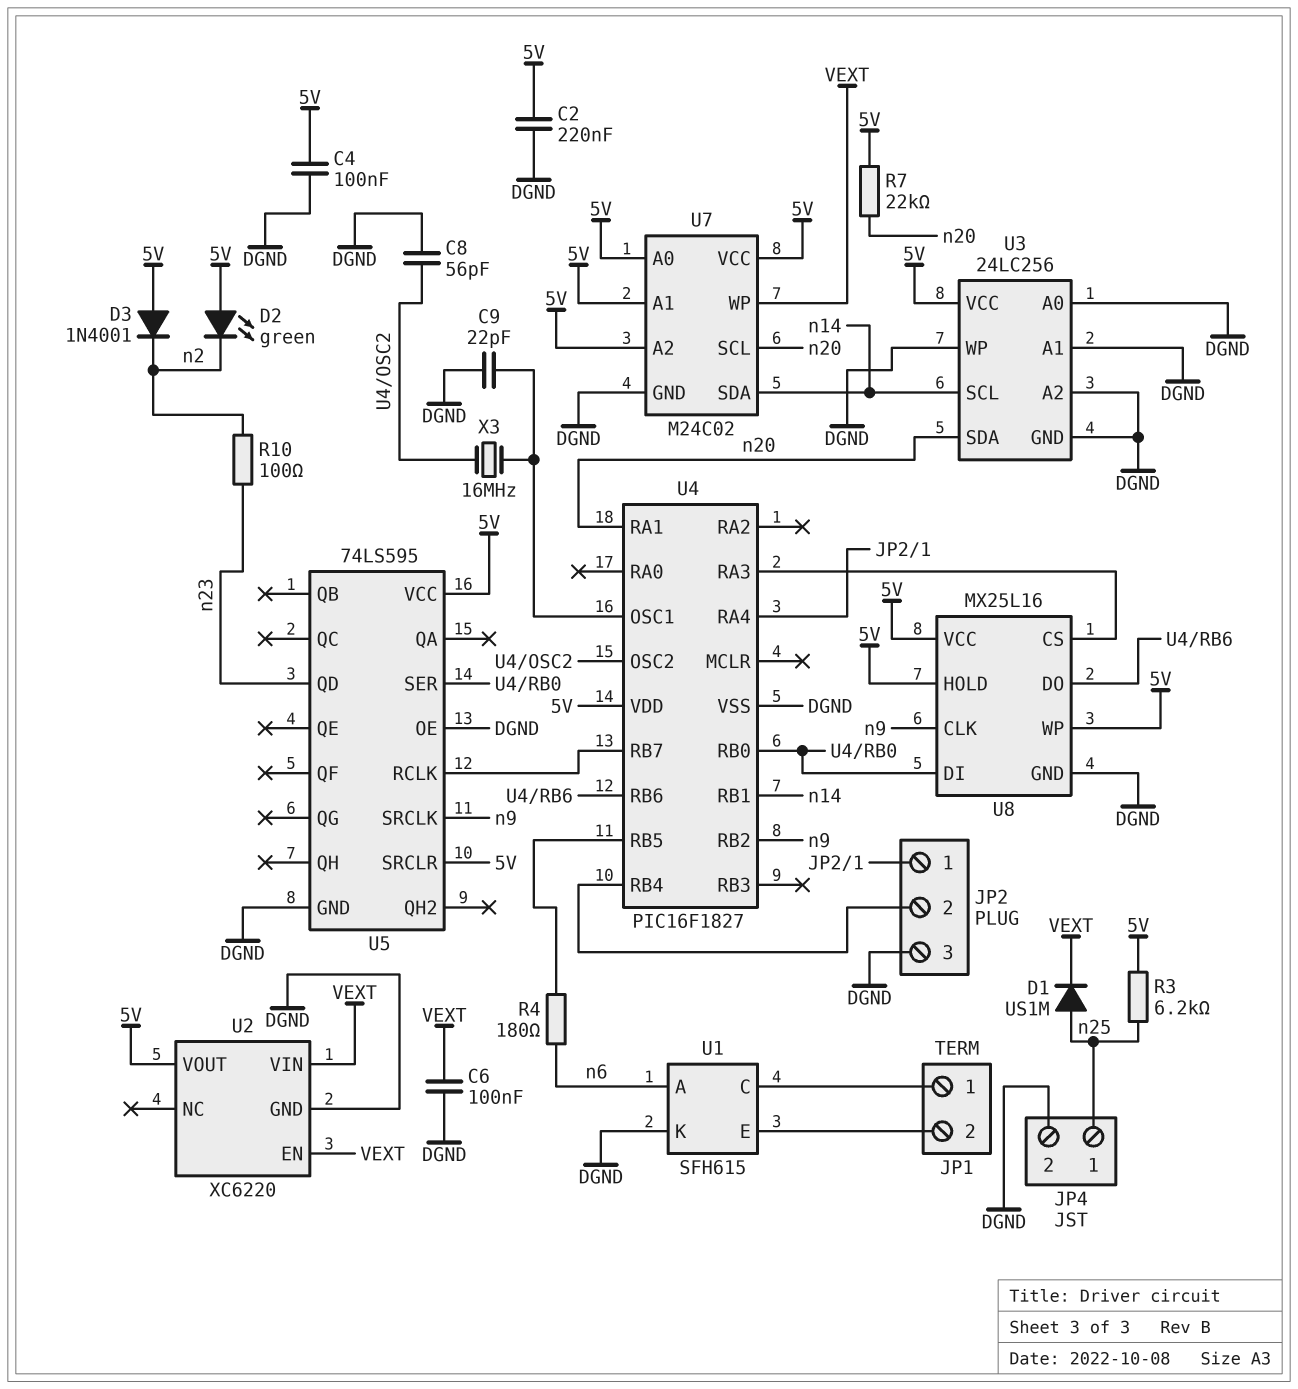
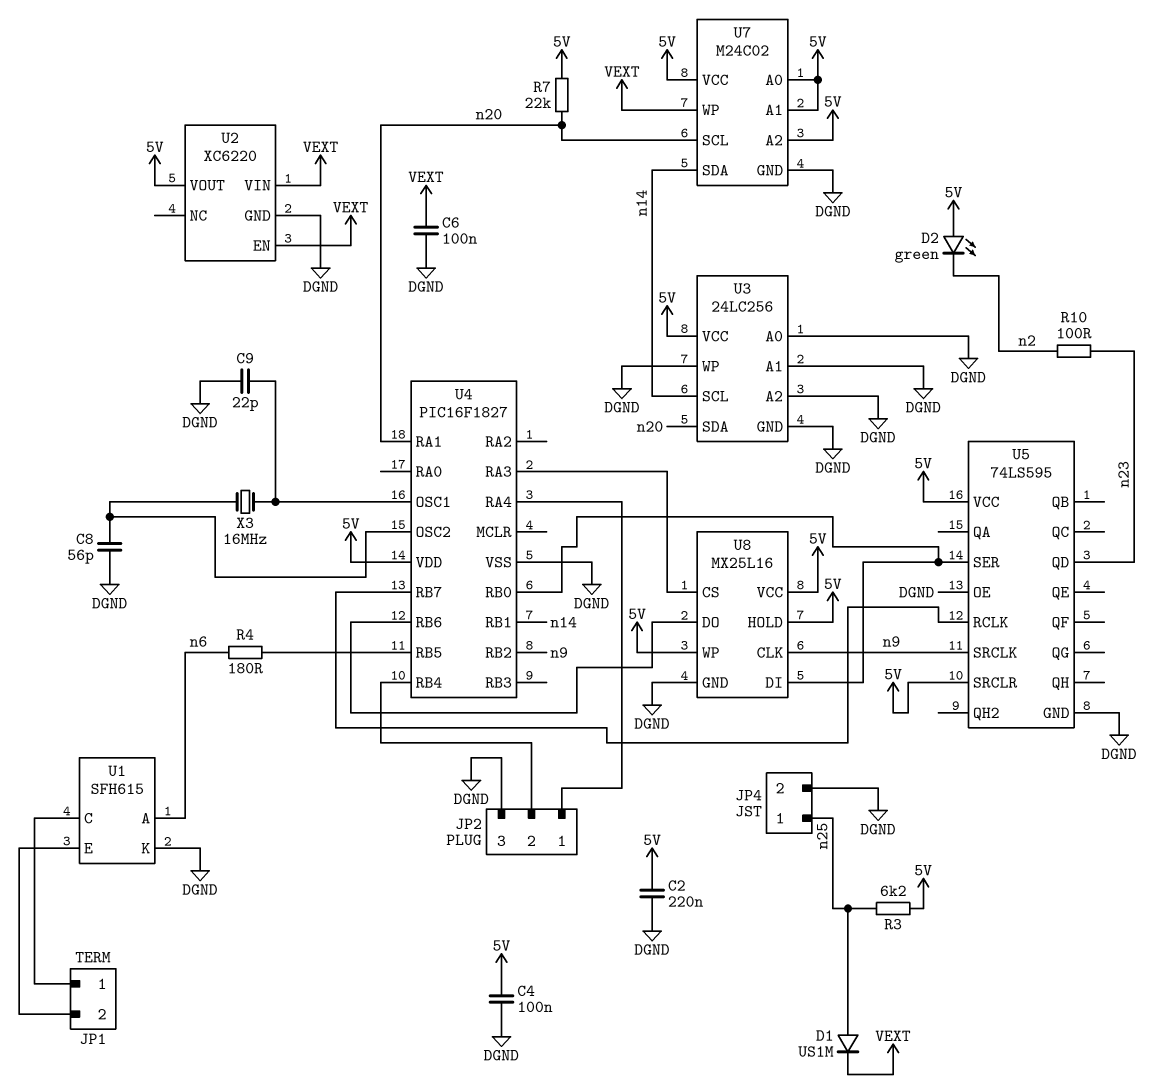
D3: diode 1N4001 (A 5V, K n2) -> none

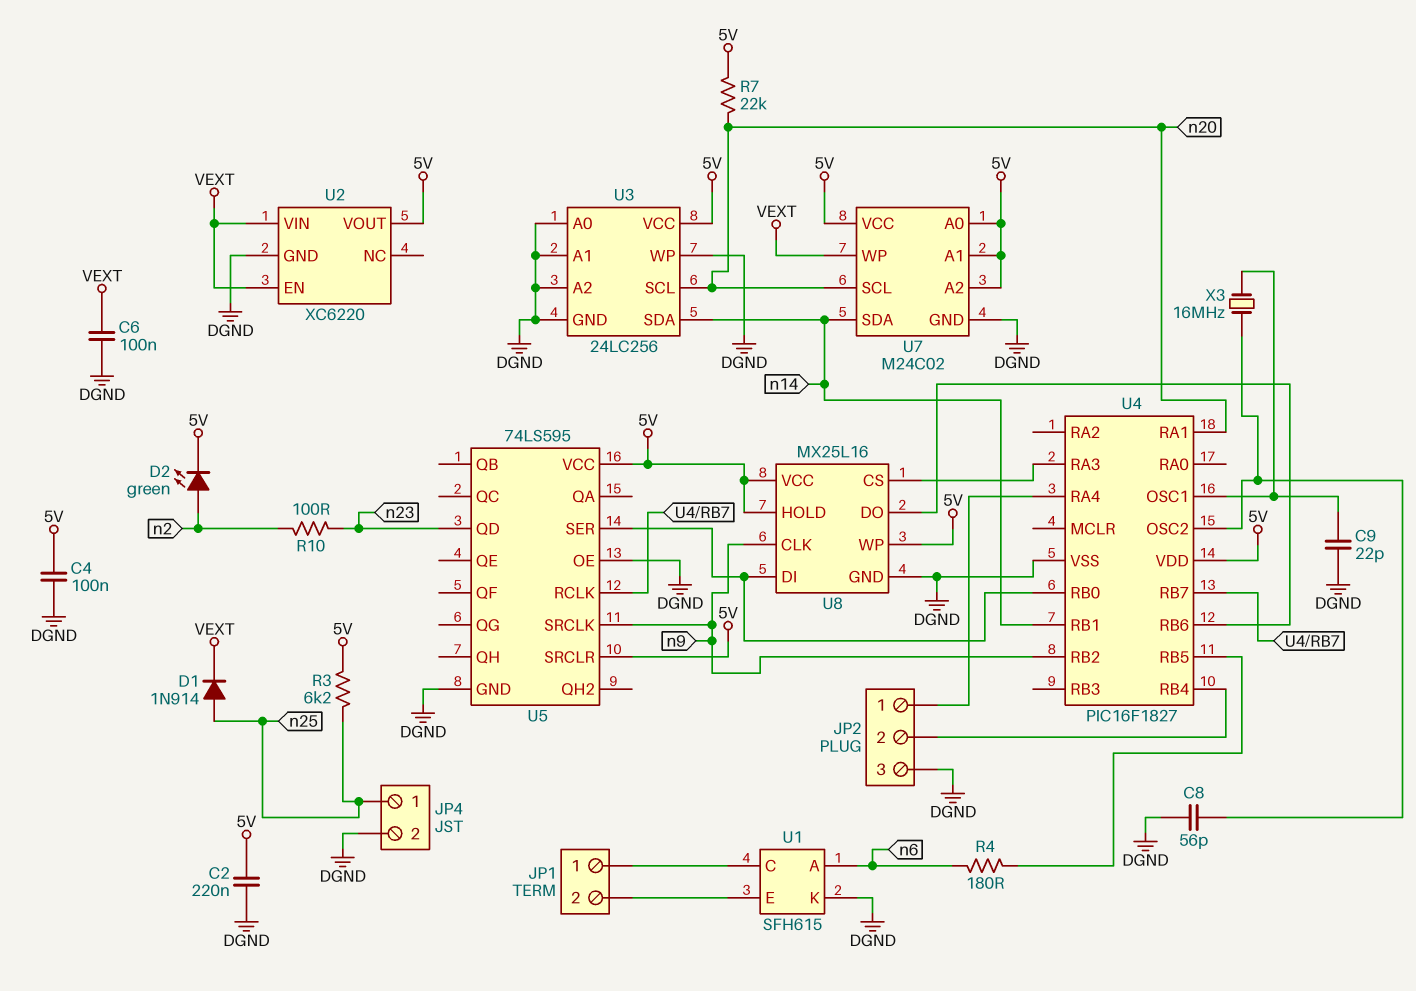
D1: diode US1M (A n25, K VEXT) -> diode 1N914 (A n25, K VEXT)
D2: LED green (A 5V, K n2) -> LED green (A n2, K 5V)
U3 pin SCL: n14 -> n20
U3 pin SDA: n20 -> n14

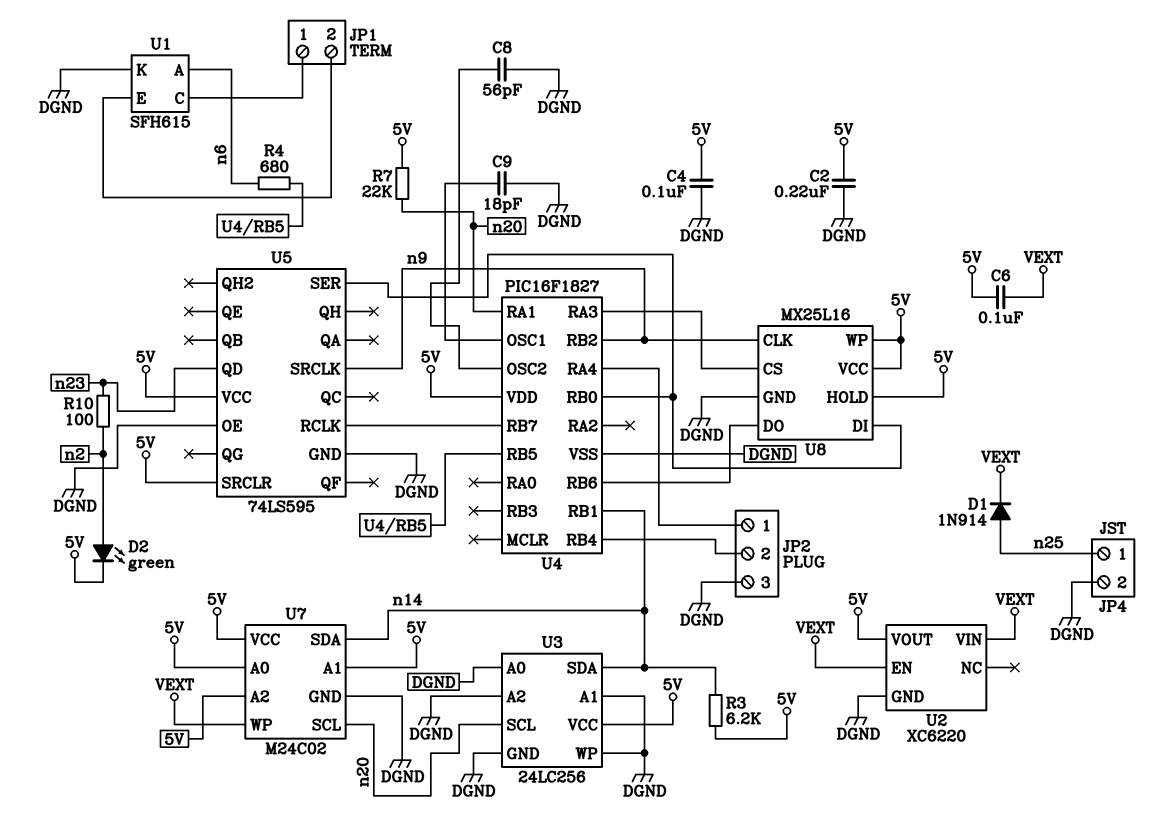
C6: 100nF (DGND, VEXT) -> 100nF (5V, VEXT)
C9: 22pF (DGND, U4/OSC1) -> 18pF (DGND, U4/OSC1)
R3: 6.2k (5V, n25) -> 6.2k (5V, n14)
R4: 180 (U4/RB5, n6) -> 680 (U4/RB5, n6)
X3: 16MHz (U4/OSC1, U4/OSC2) -> none

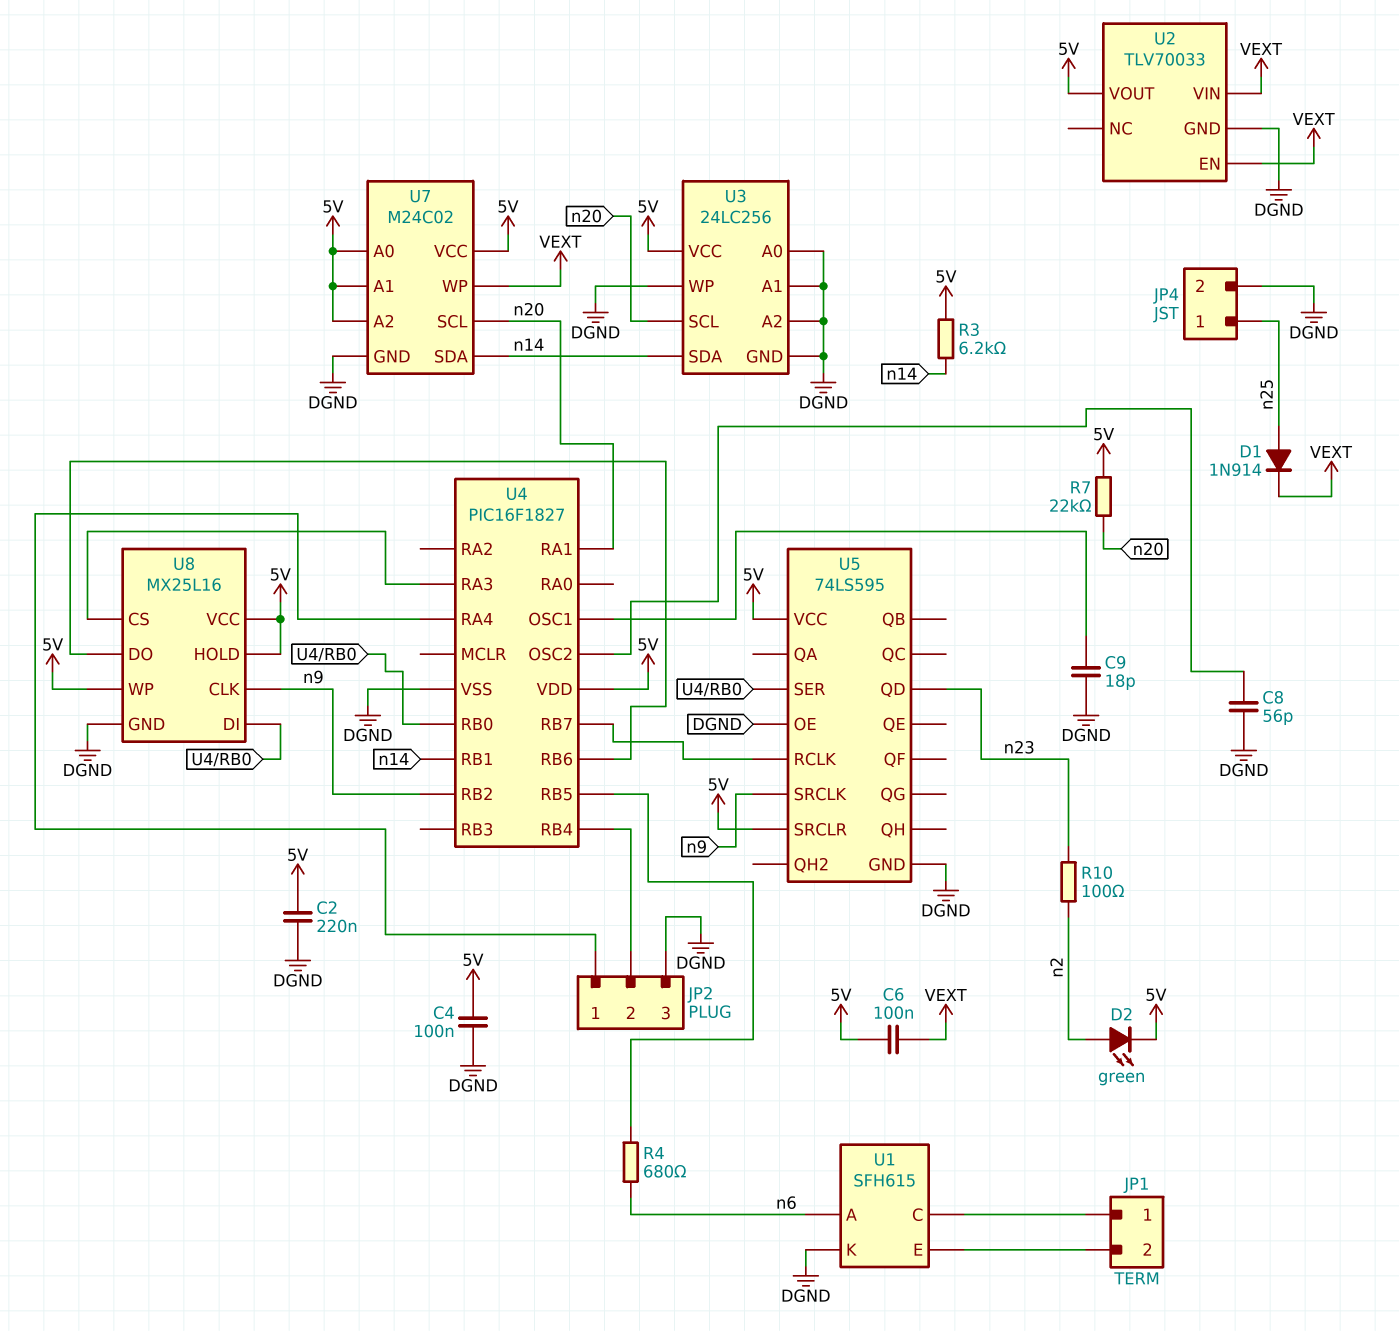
U2: XC6220 -> TLV70033

